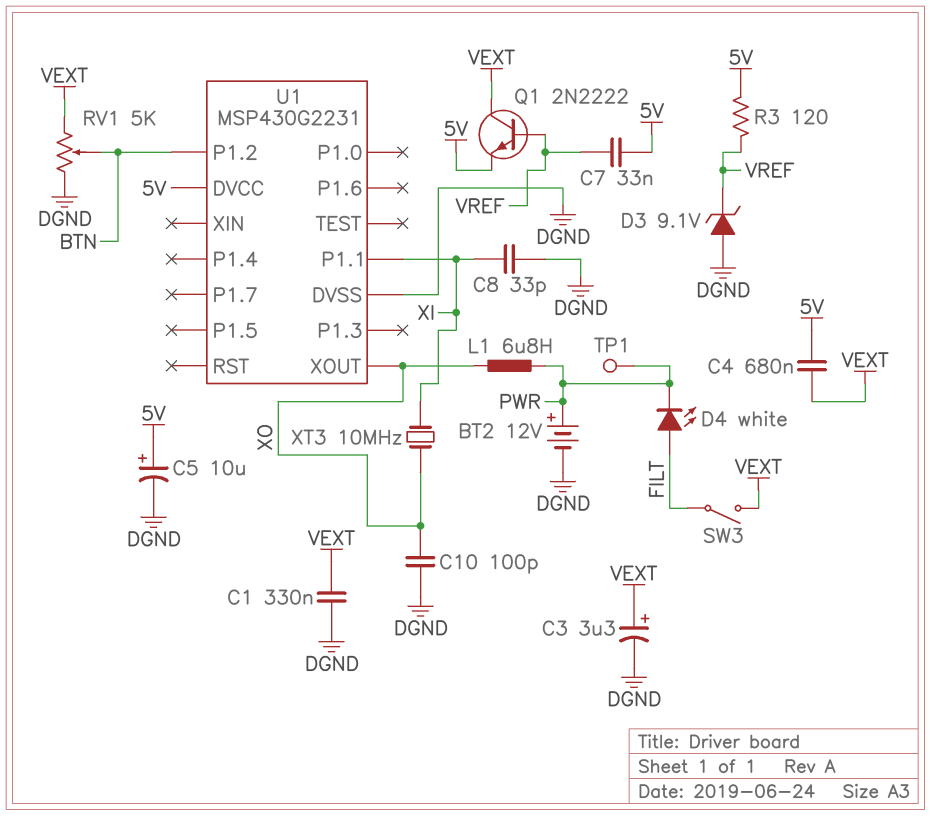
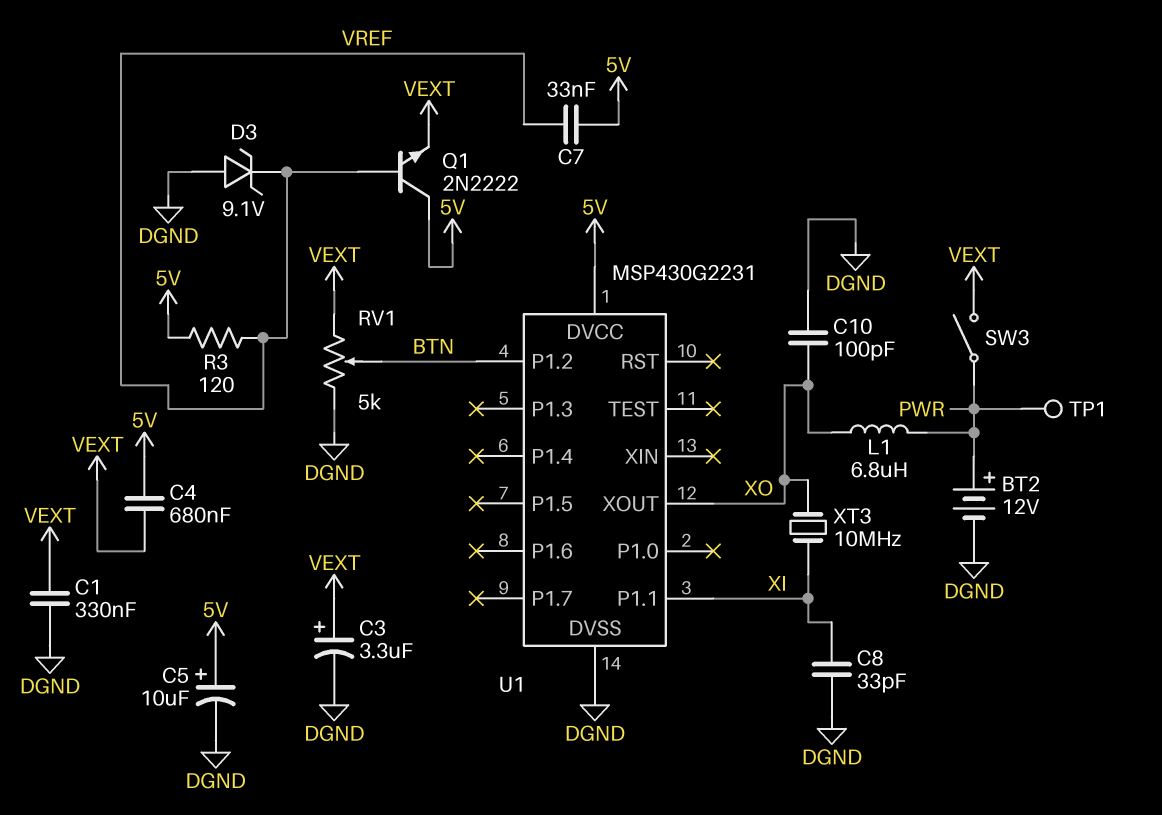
D4: LED white (A FILT, K PWR) -> none
Q1: NPN 2N2222 (B VREF, C VEXT, E 5V) -> NPN 2N2222 (B VREF, C 5V, E VEXT)
SW3: switch (FILT, VEXT) -> switch (PWR, VEXT)

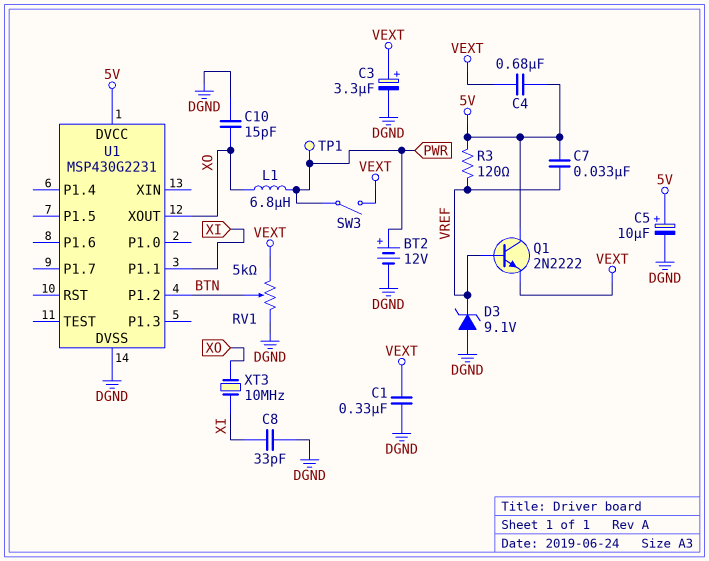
C10: 100pF (DGND, XO) -> 15pF (DGND, XO)

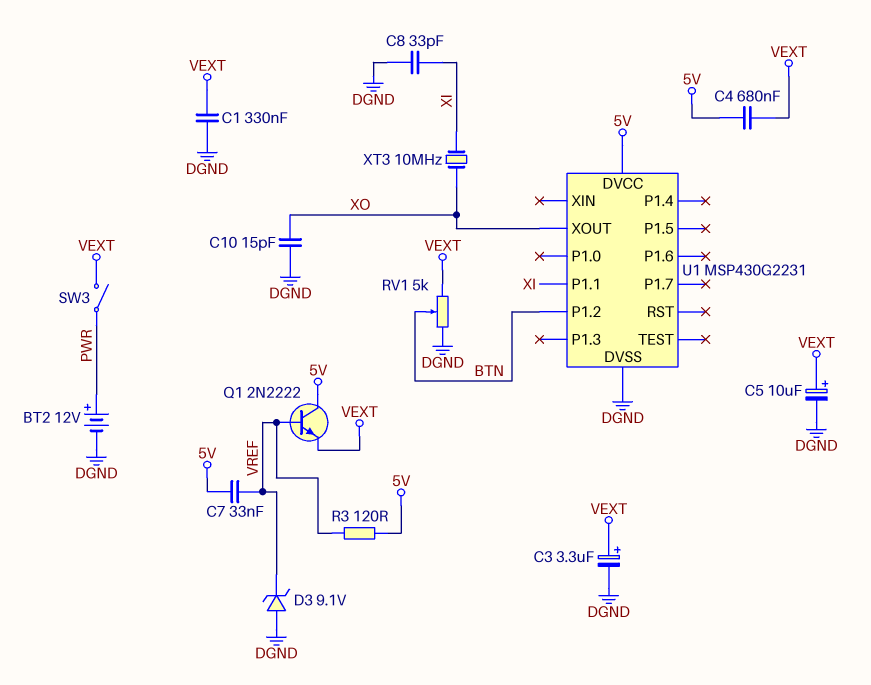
C5: 10uF (plus 5V, minus DGND) -> 10uF (plus VEXT, minus DGND)
L1: 6.8uH (PWR, XO) -> none
TP1: test point (PWR) -> none

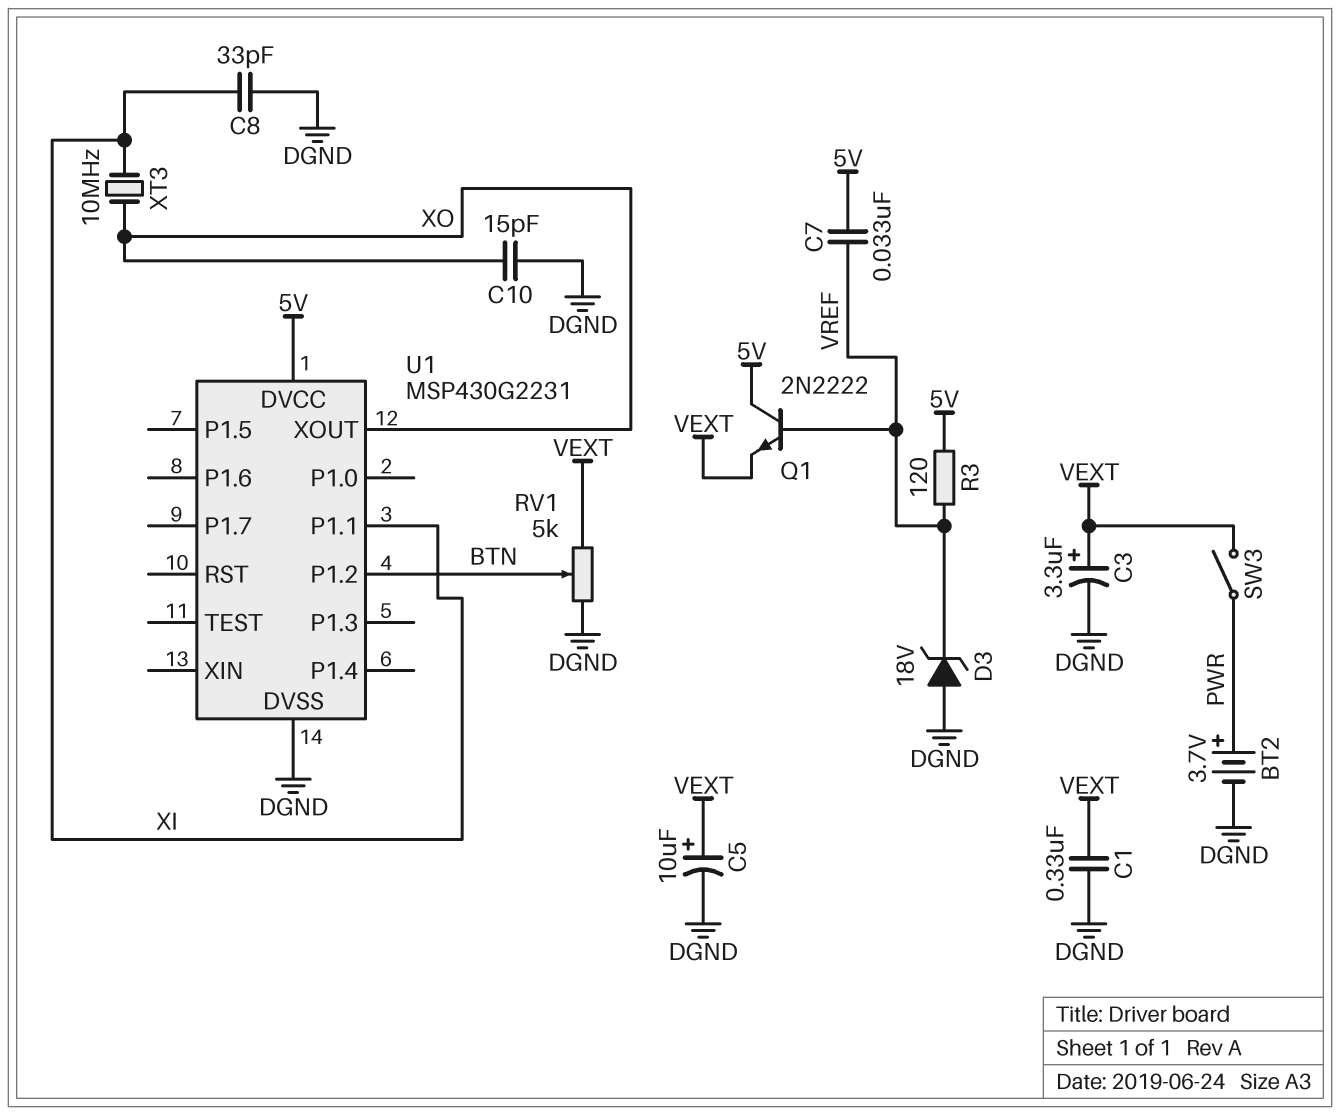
BT2: 12V (plus PWR, minus DGND) -> 3.7V (plus PWR, minus DGND)
C4: 680nF (5V, VEXT) -> none
D3: zener 9.1V (A DGND, K VREF) -> zener 18V (A DGND, K VREF)

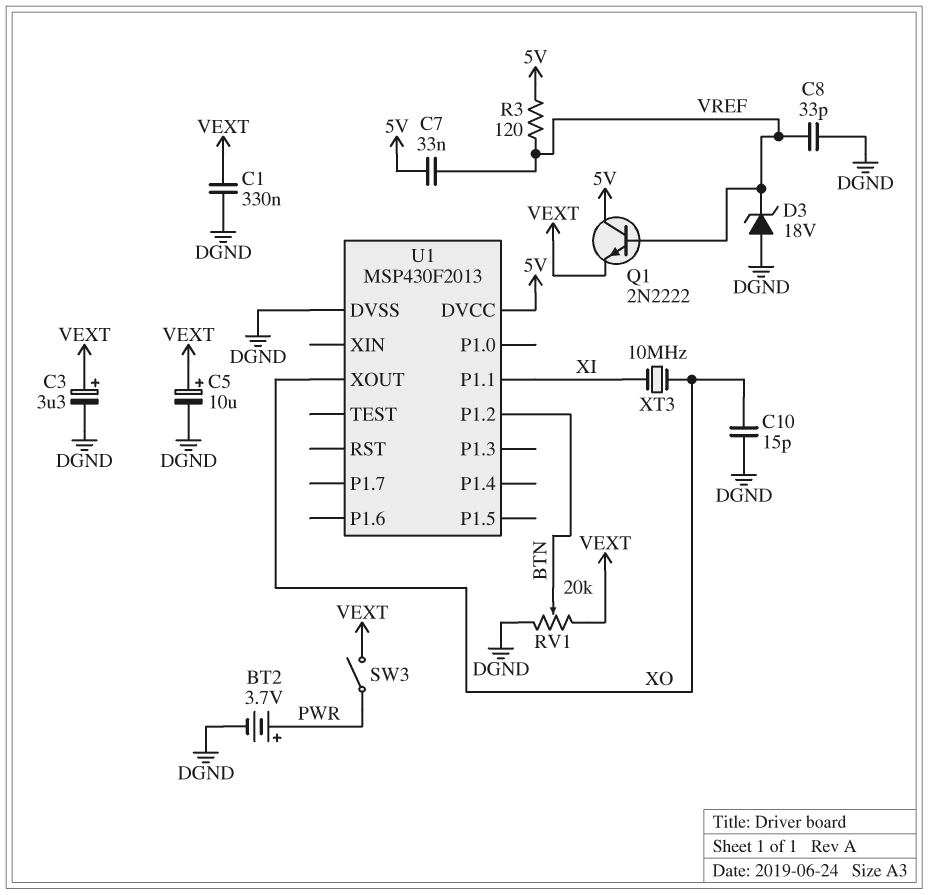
C8: 33pF (DGND, XI) -> 33pF (DGND, VREF)
RV1: 5k (DGND, VEXT, wiper BTN) -> 20k (DGND, VEXT, wiper BTN)
U1: MSP430G2231 -> MSP430F2013

